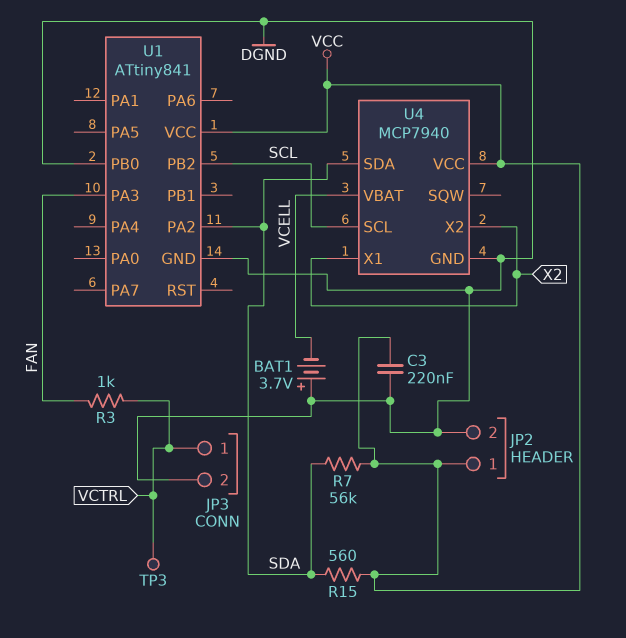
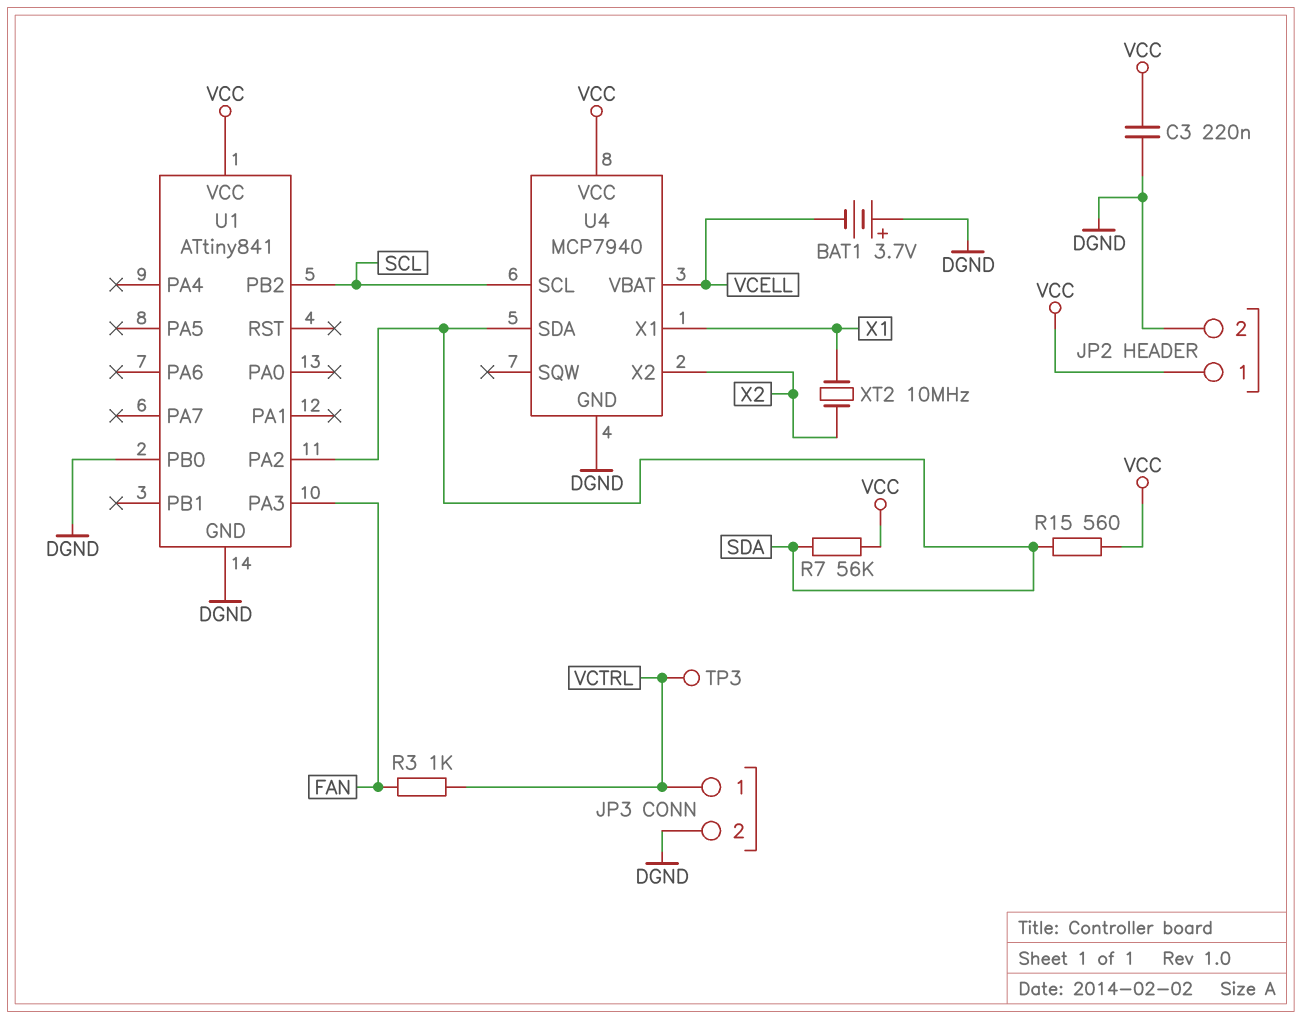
U4 pin X1: X2 -> X1
XT2: none -> 10MHz (X1, X2)

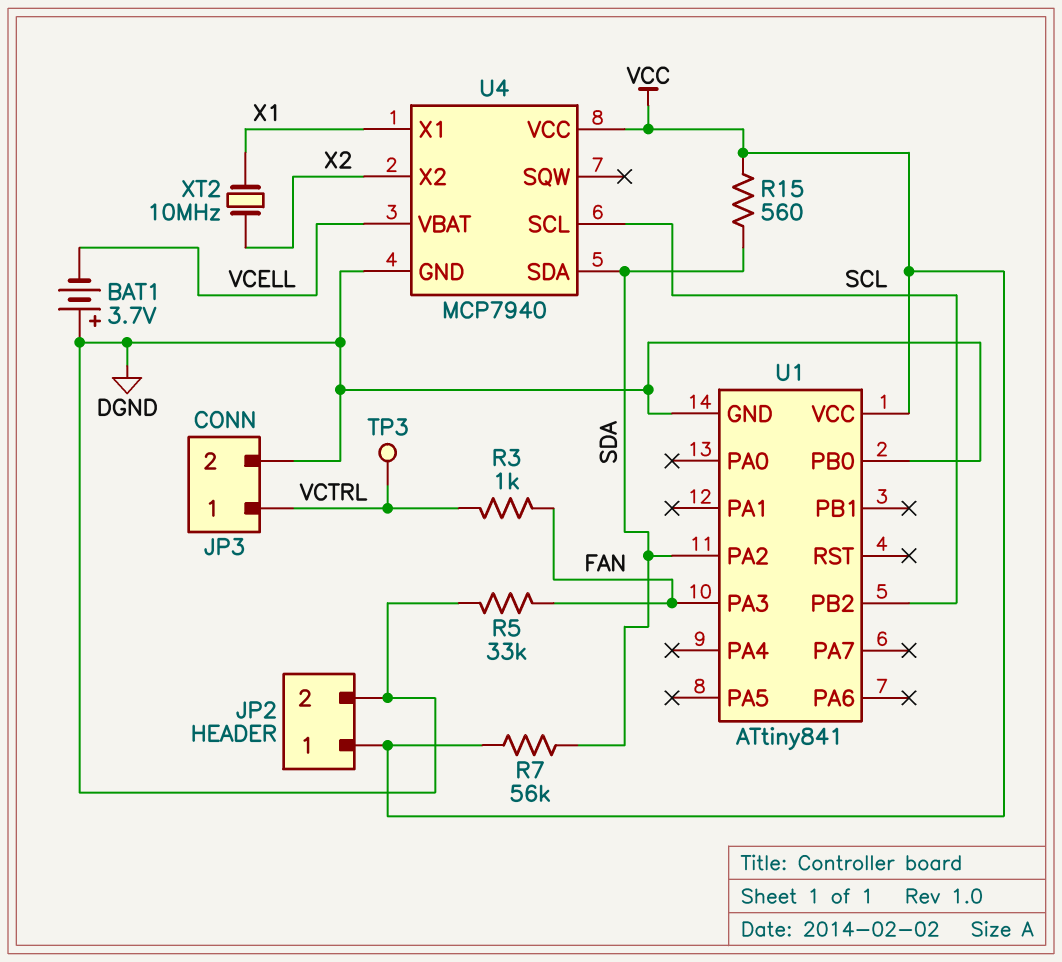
C3: 220nF (DGND, VCC) -> none
R5: none -> 33k (DGND, FAN)

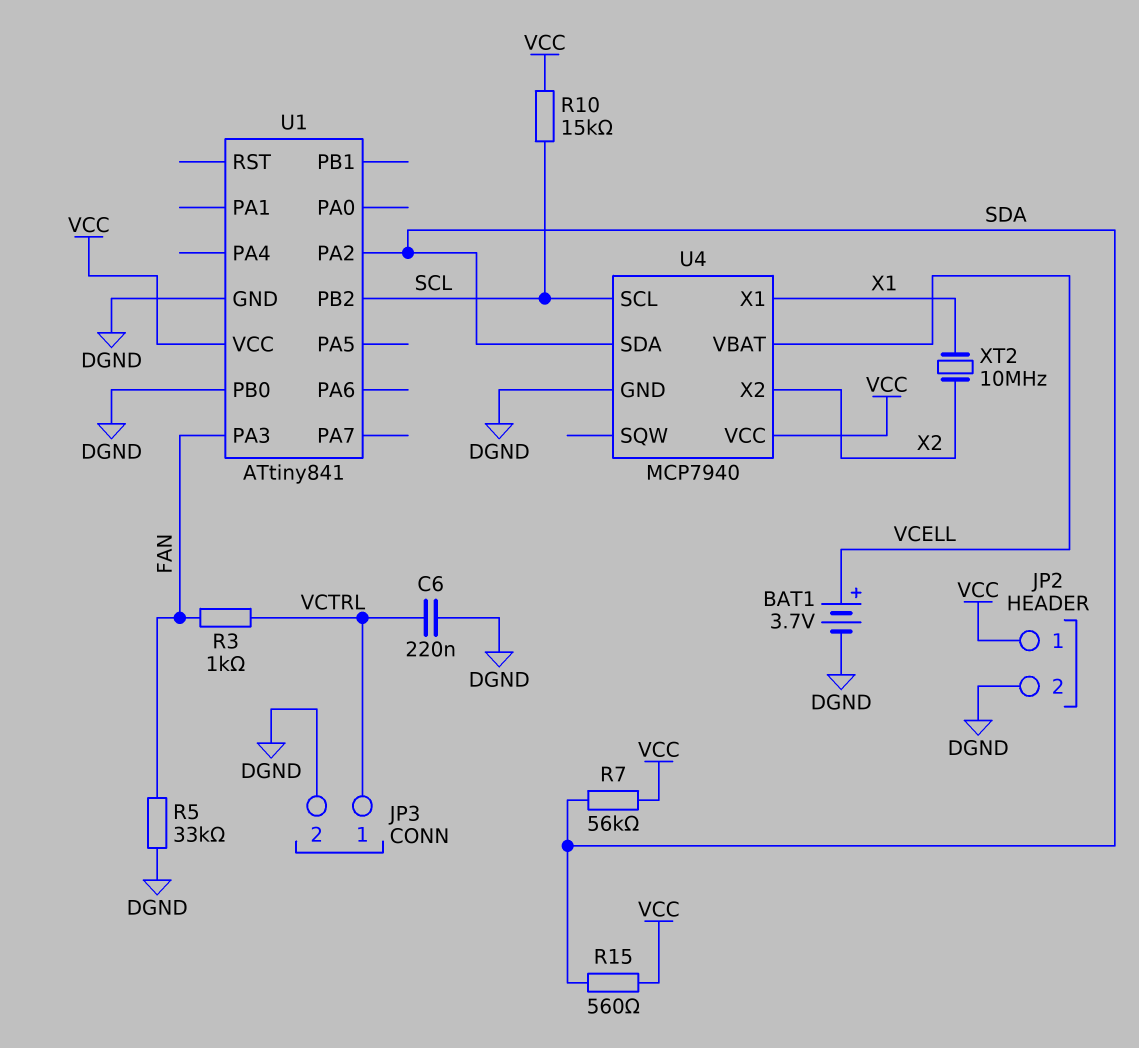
BAT1: 3.7V (plus DGND, minus VCELL) -> 3.7V (plus VCELL, minus DGND)
C6: none -> 220nF (DGND, VCTRL)
R10: none -> 15k (SCL, VCC)
TP3: test point (VCTRL) -> none

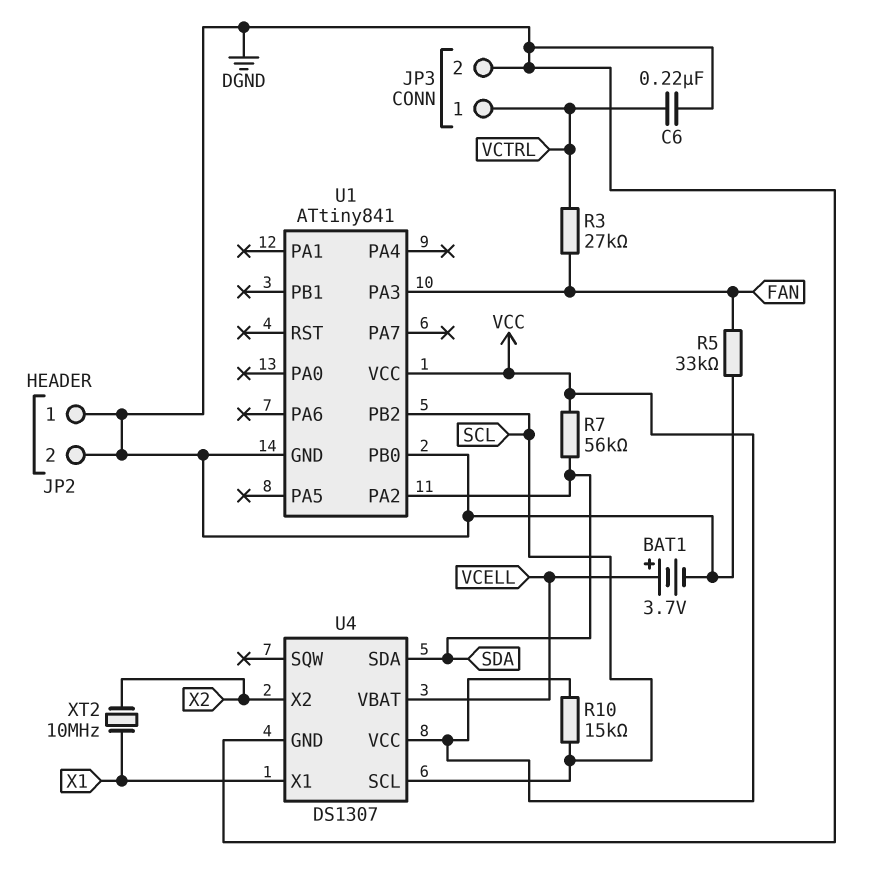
JP2 pin 1: VCC -> DGND
R3: 1k (FAN, VCTRL) -> 27k (FAN, VCTRL)
R15: 560 (SDA, VCC) -> none
U4: MCP7940 -> DS1307

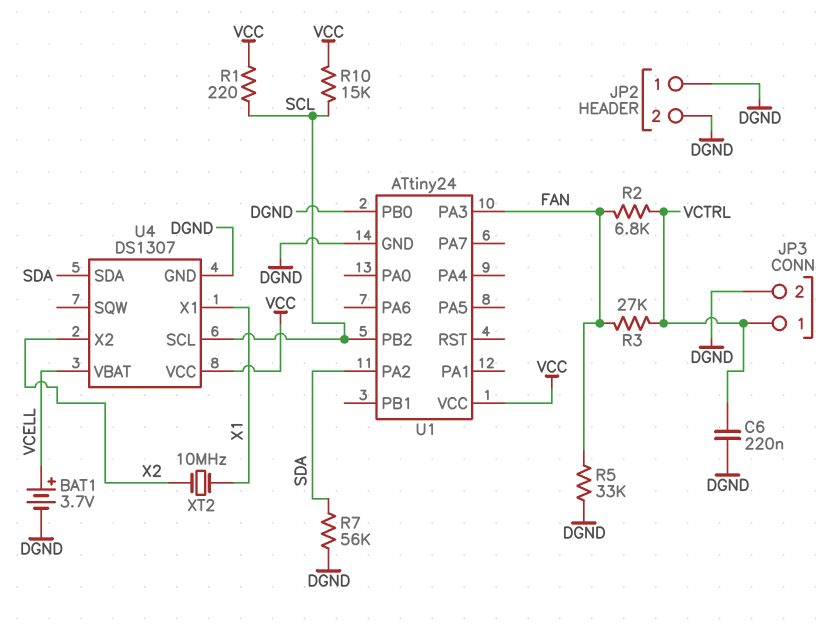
R1: none -> 220 (SCL, VCC)
R2: none -> 6.8k (FAN, VCTRL)
R7: 56k (SDA, VCC) -> 56k (DGND, SDA)
U1: ATtiny841 -> ATtiny24

